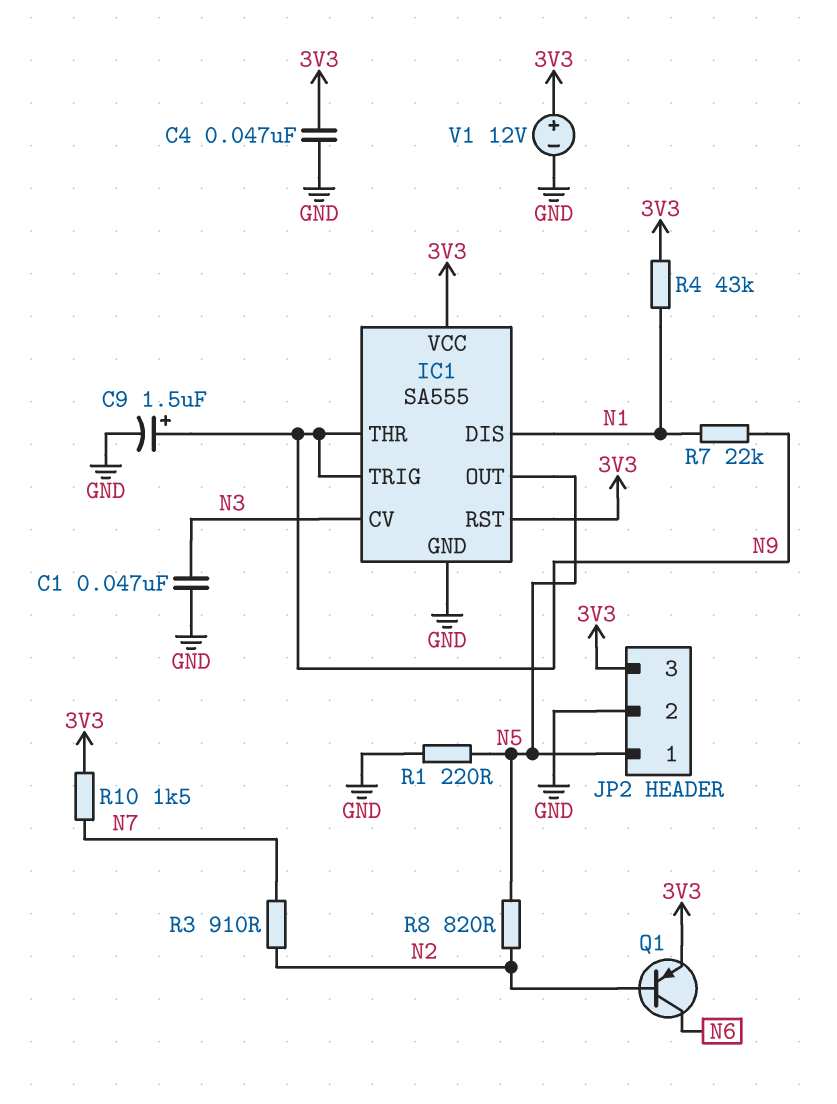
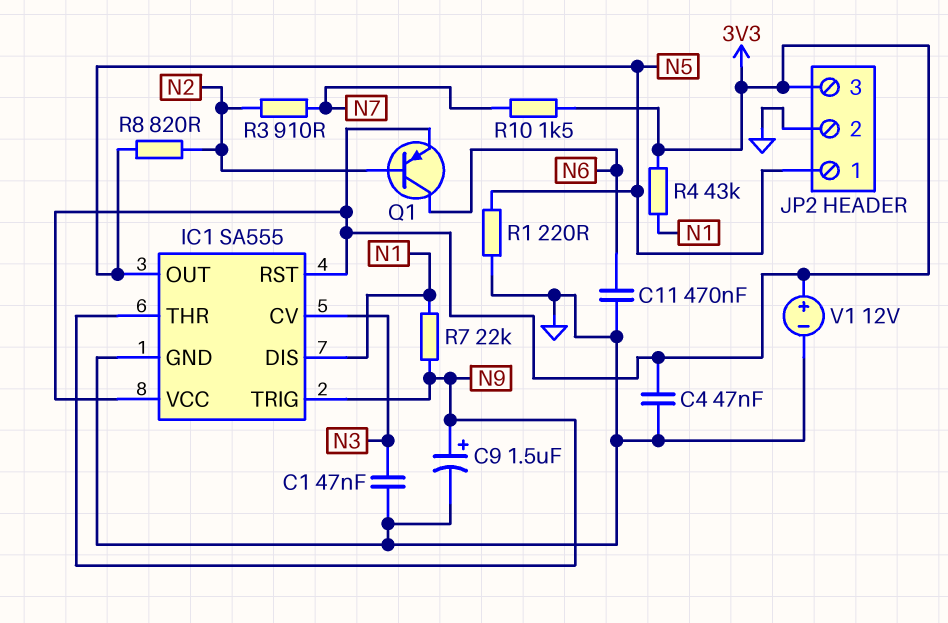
C11: none -> 470nF (GND, N6)

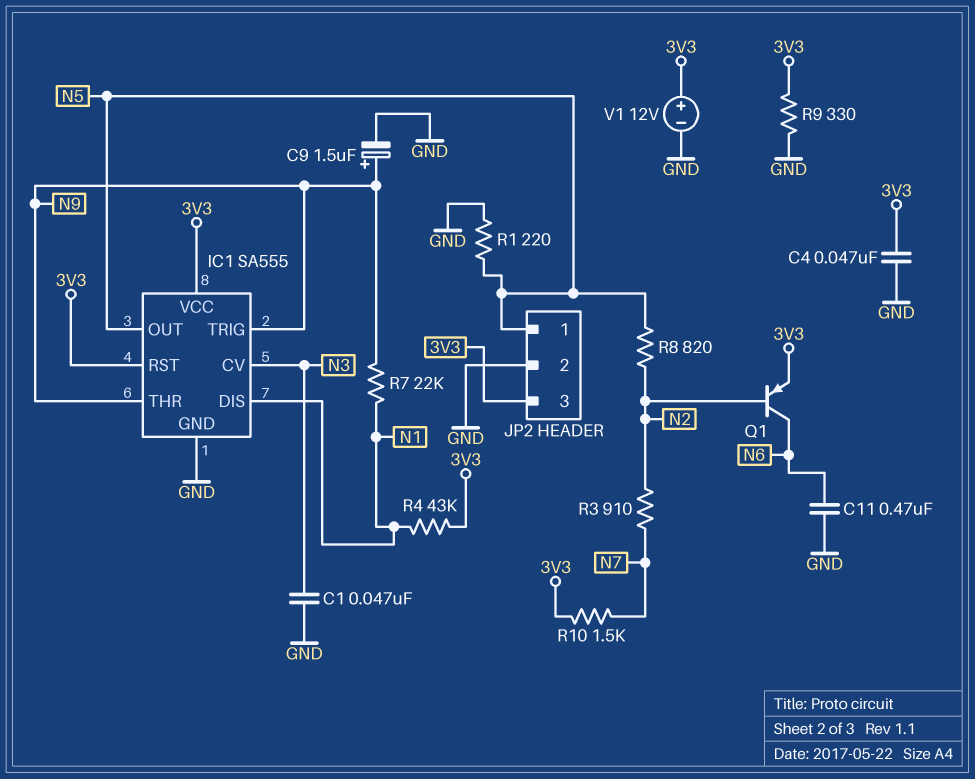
R9: none -> 330 (3V3, GND)

